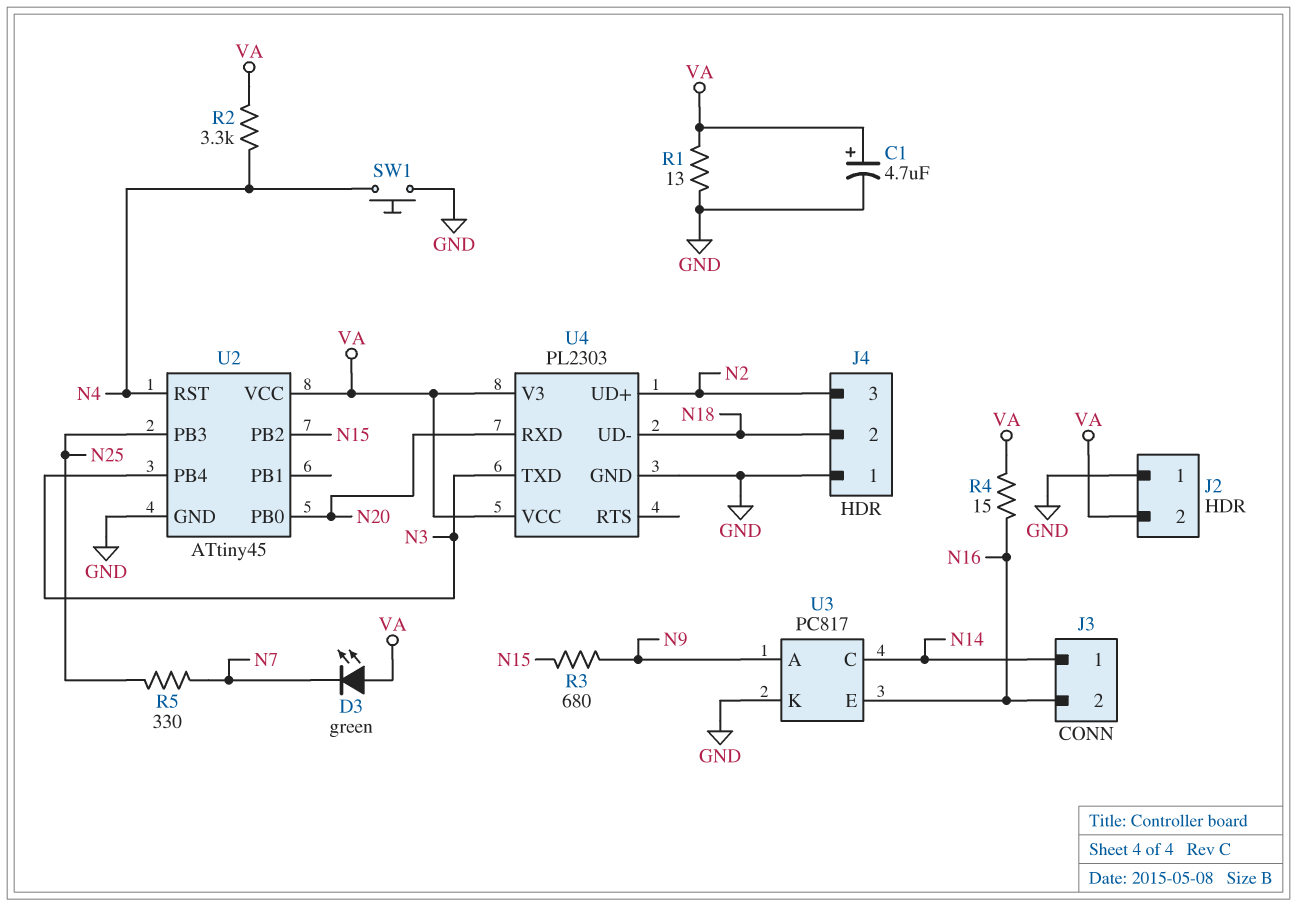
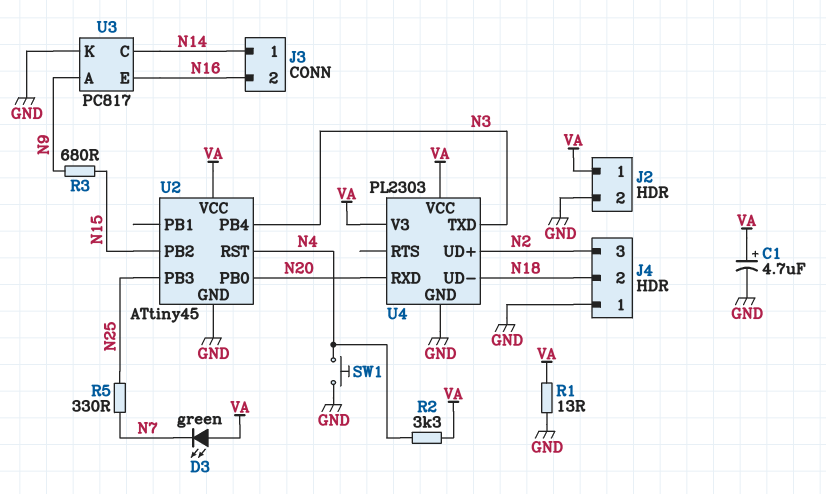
J2 pin 1: GND -> VA
J2 pin 2: VA -> GND
R4: 15 (N16, VA) -> none

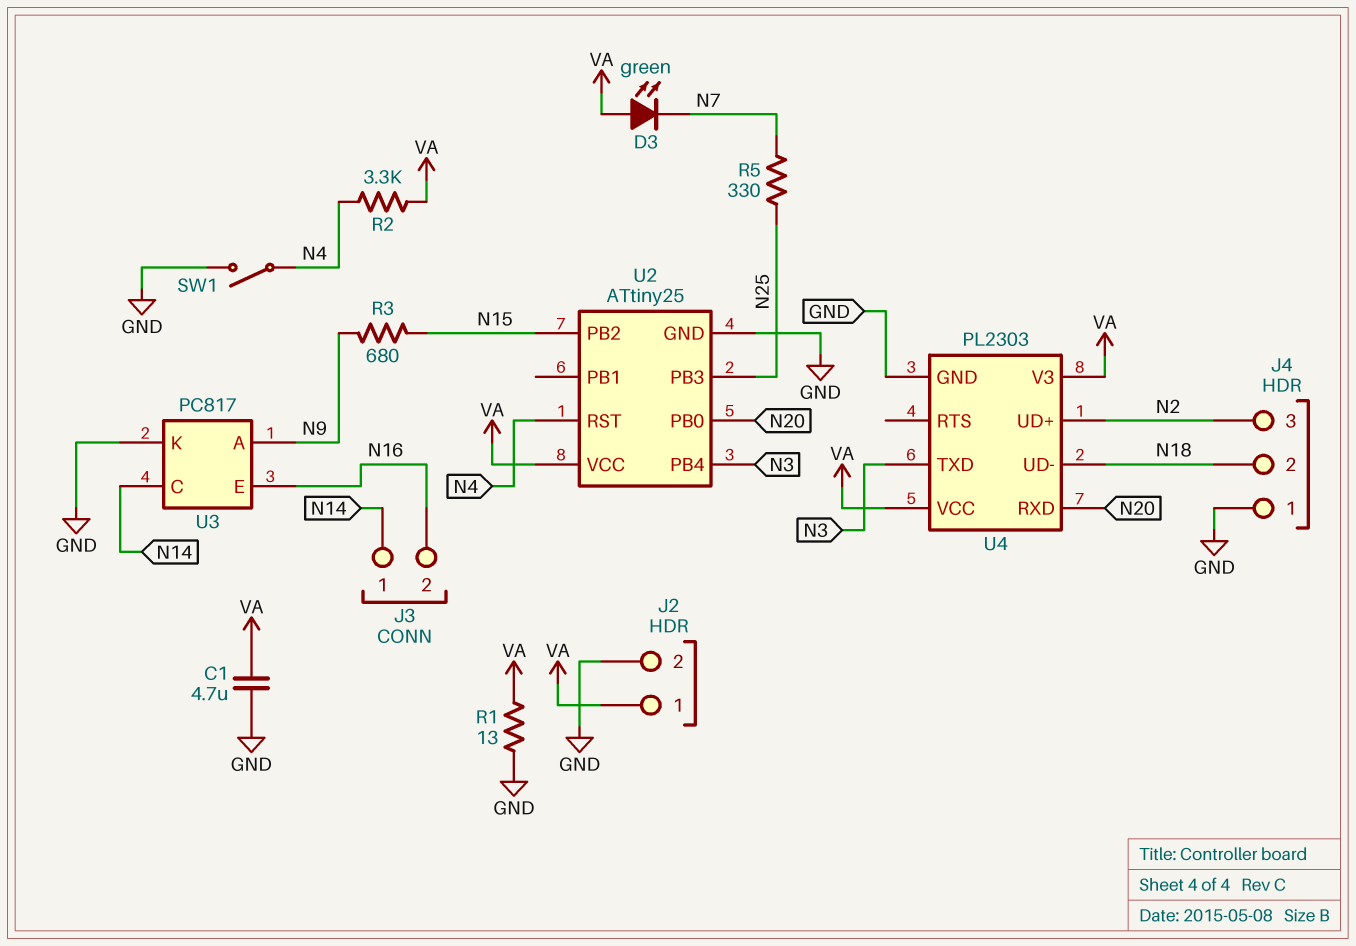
C1: 4.7uF (plus VA, minus GND) -> 4.7uF (GND, VA)
SW1: button (GND, N4) -> switch (GND, N4)
U2: ATtiny45 -> ATtiny25

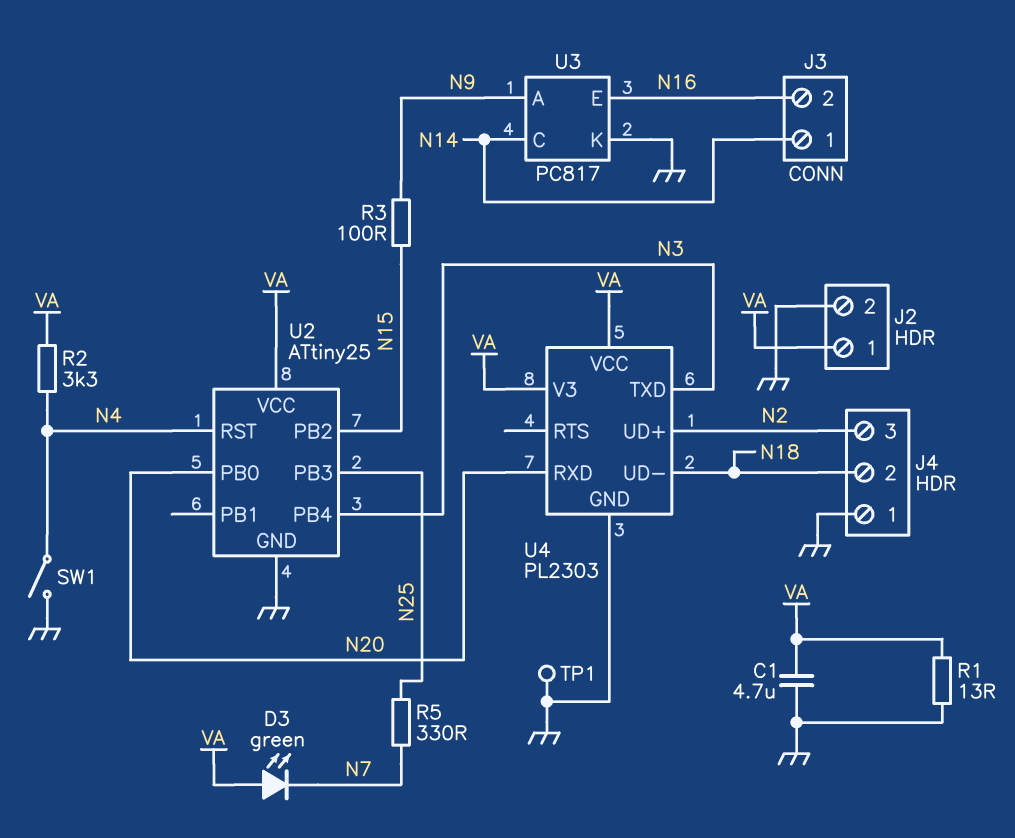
R3: 680 (N9, N15) -> 100 (N9, N15)
TP1: none -> test point (GND)

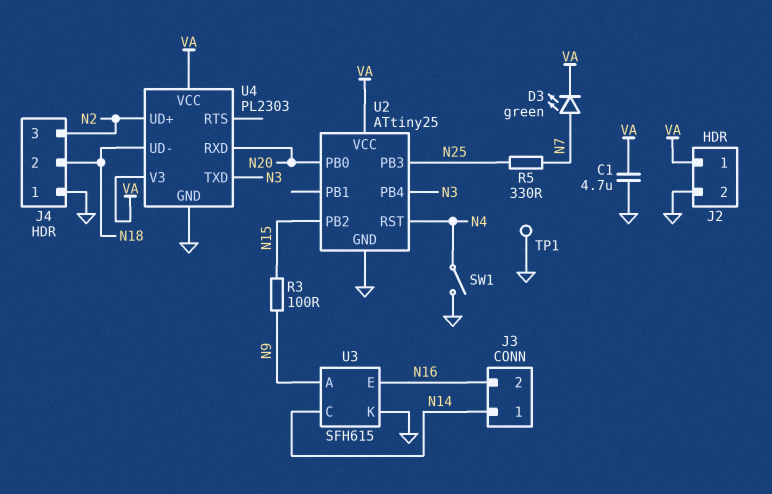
D3: LED green (A VA, K N7) -> LED green (A N7, K VA)
R1: 13 (GND, VA) -> none
R2: 3.3k (N4, VA) -> none
U3: PC817 -> SFH615

